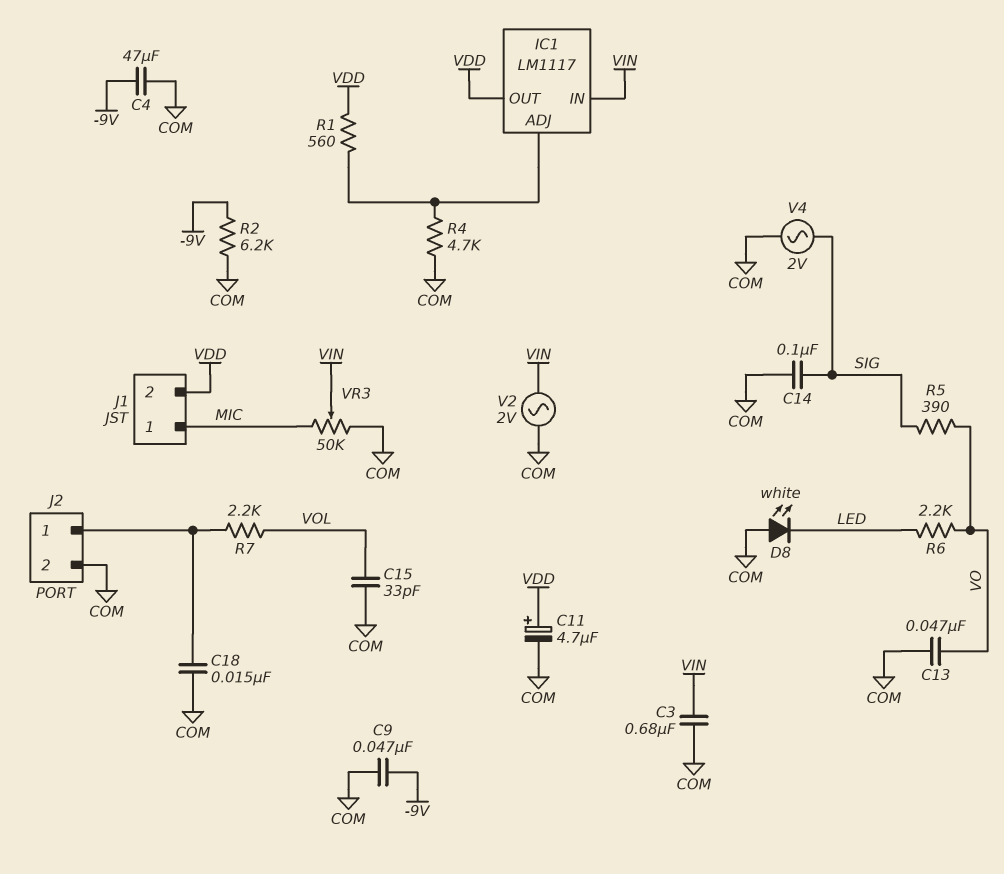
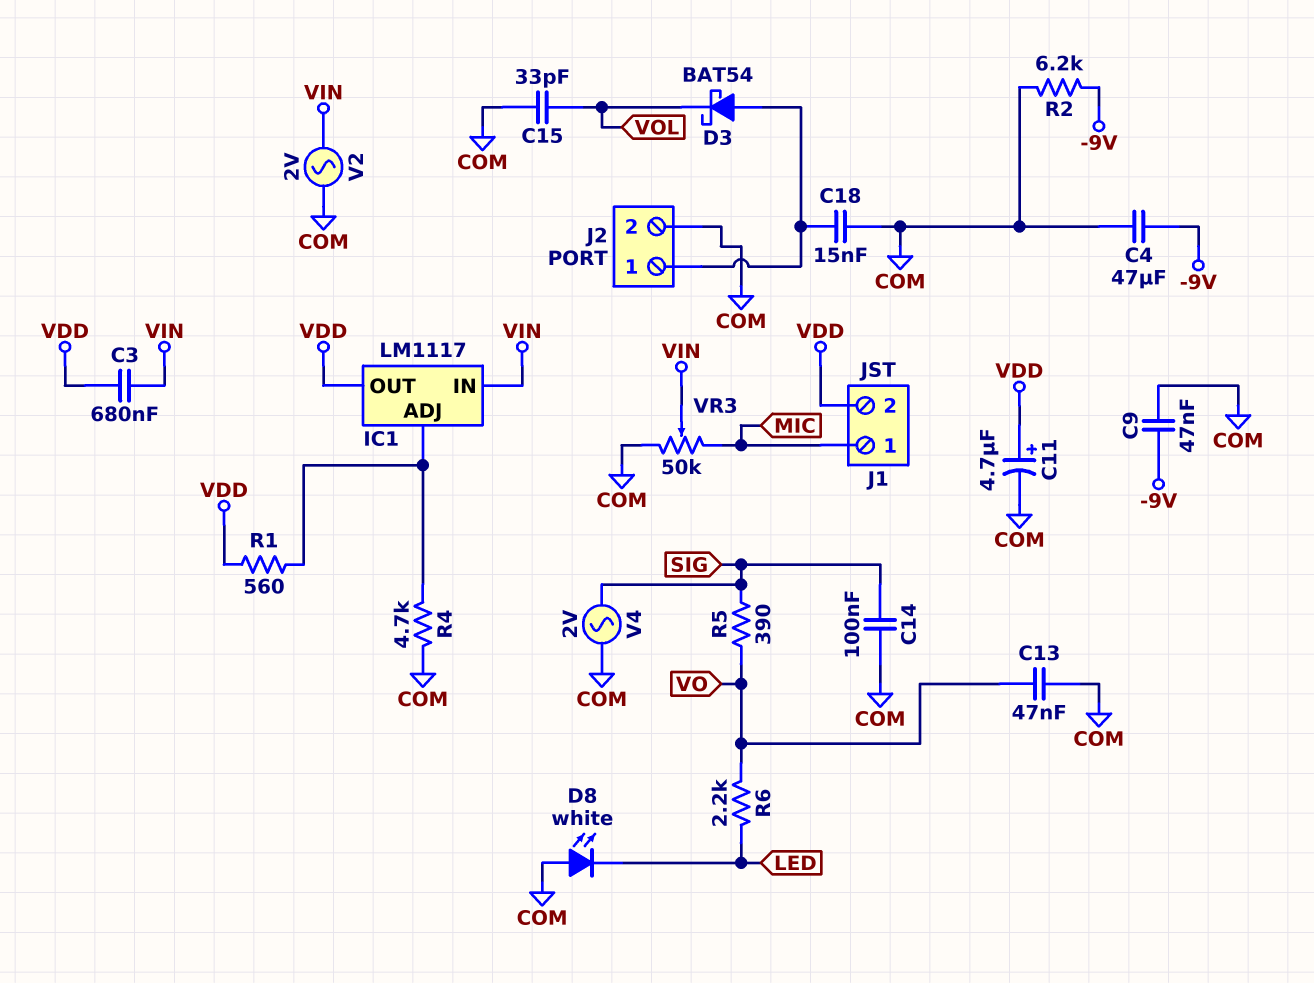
C3: 680nF (COM, VIN) -> 680nF (VDD, VIN)
D3: none -> schottky BAT54 (A J2/1, K VOL)
R7: 2.2k (J2/1, VOL) -> none

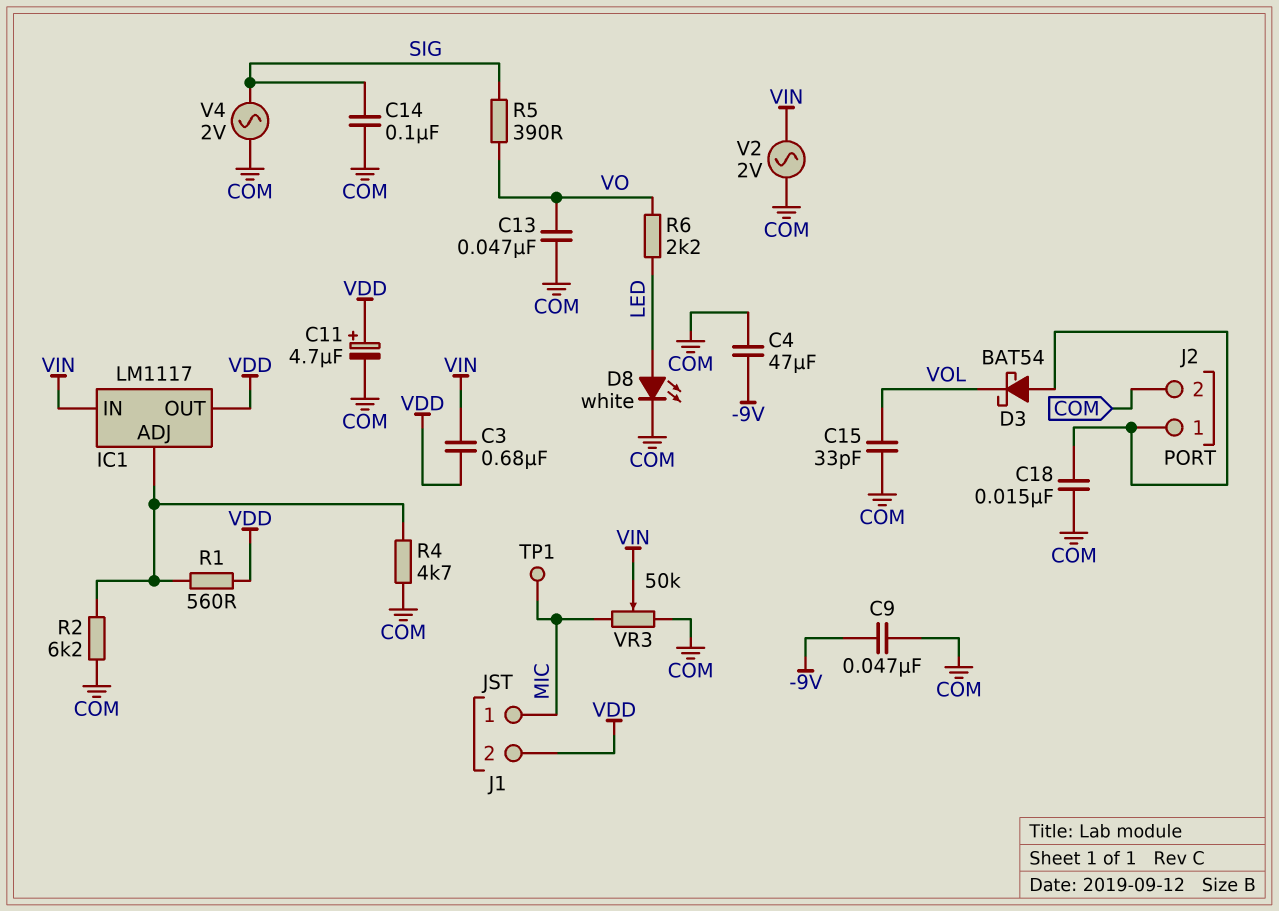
D8: LED white (A COM, K LED) -> LED white (A LED, K COM)
R2: 6.2k (-9V, COM) -> 6.2k (COM, IC1/ADJ)
TP1: none -> test point (MIC)

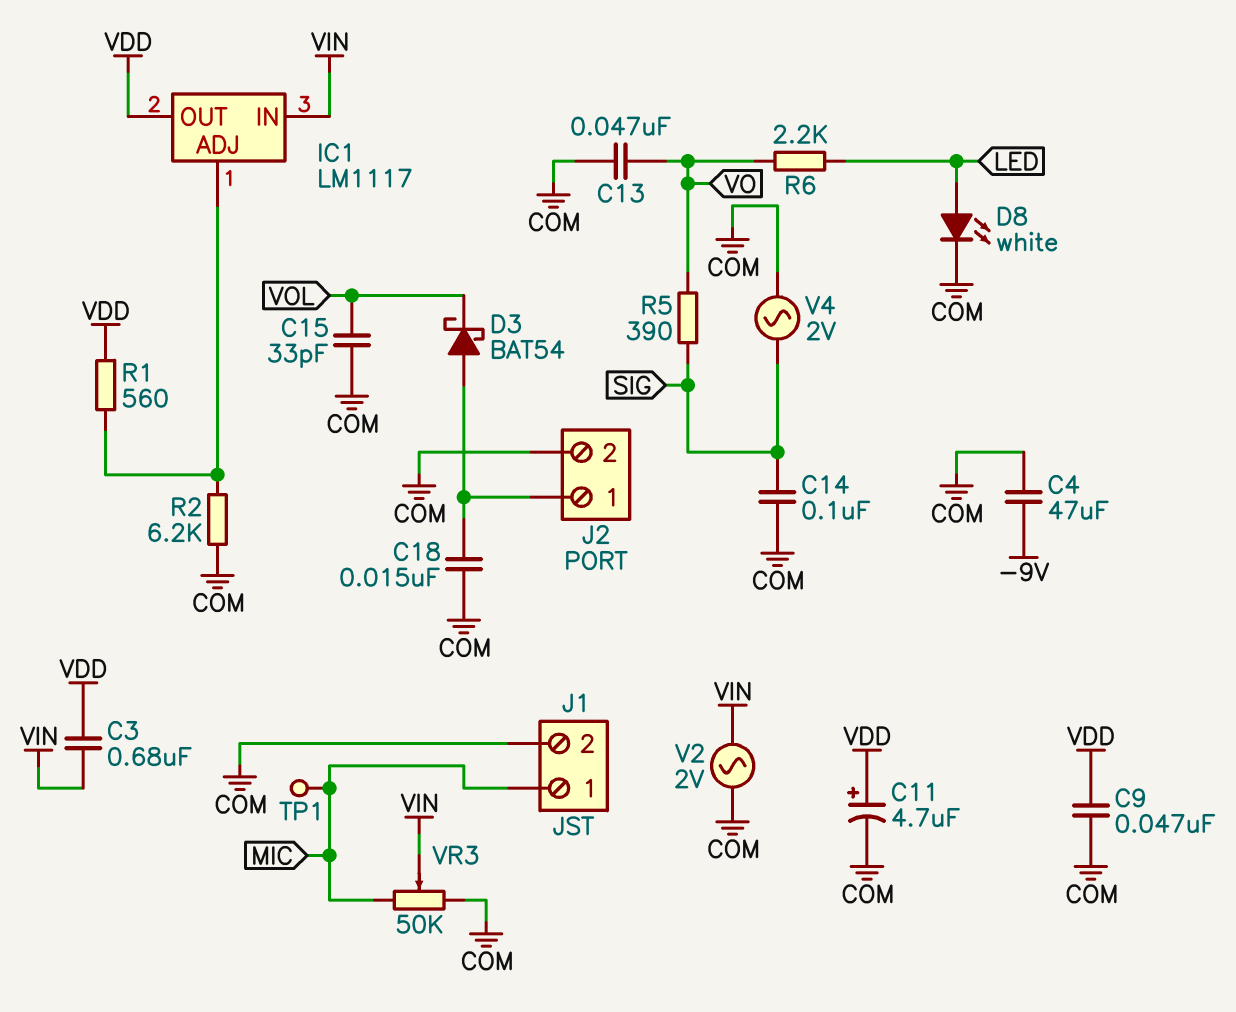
C9: 47nF (-9V, COM) -> 47nF (COM, VDD)
J1 pin 2: VDD -> COM
R4: 4.7k (COM, IC1/ADJ) -> none

